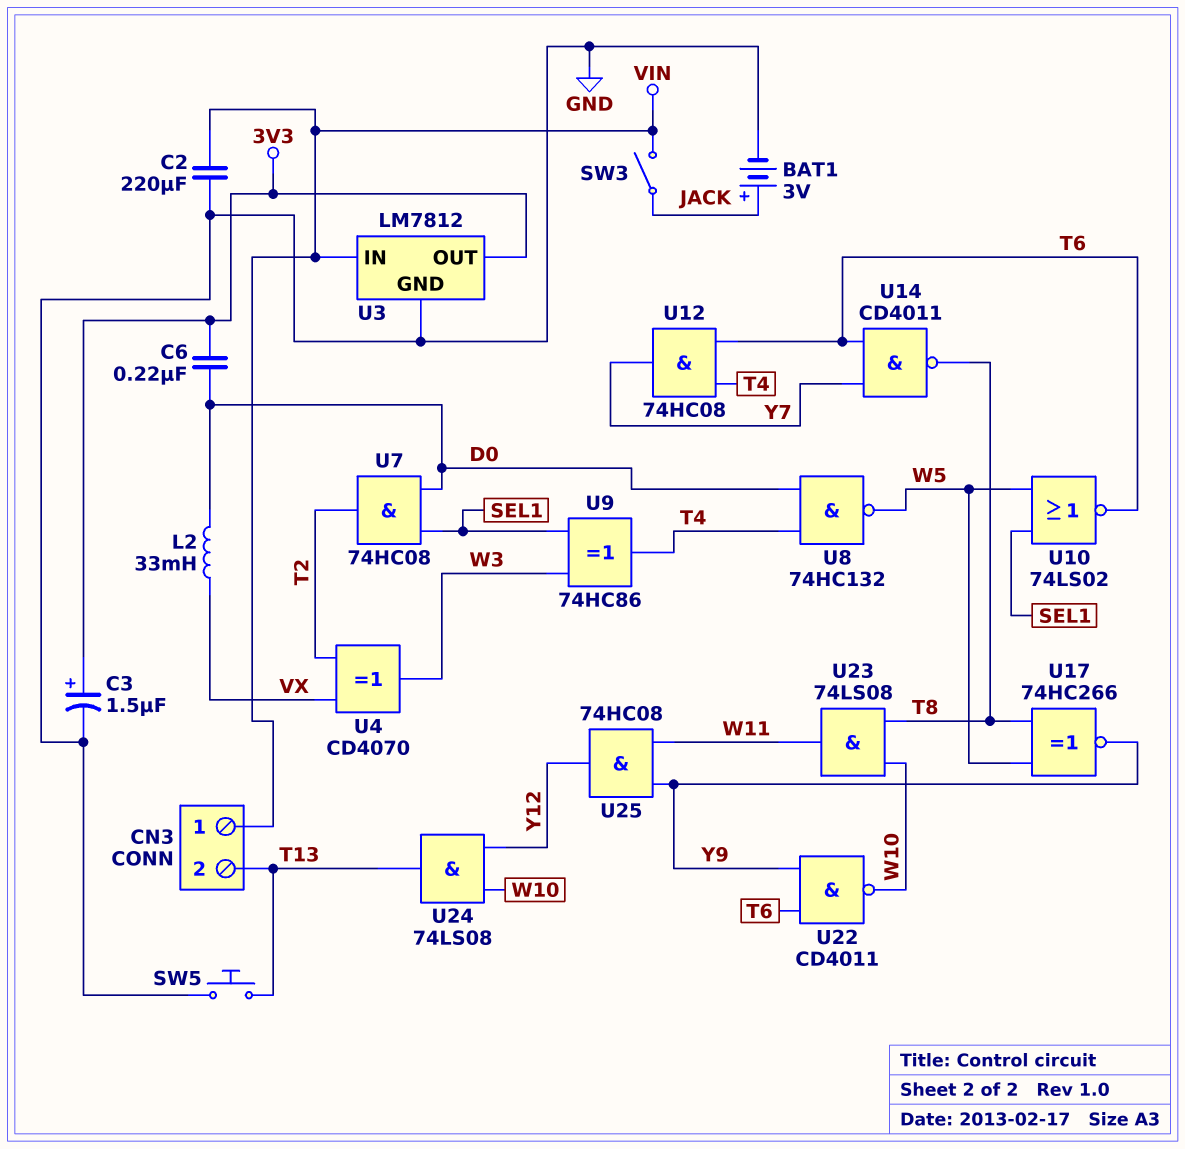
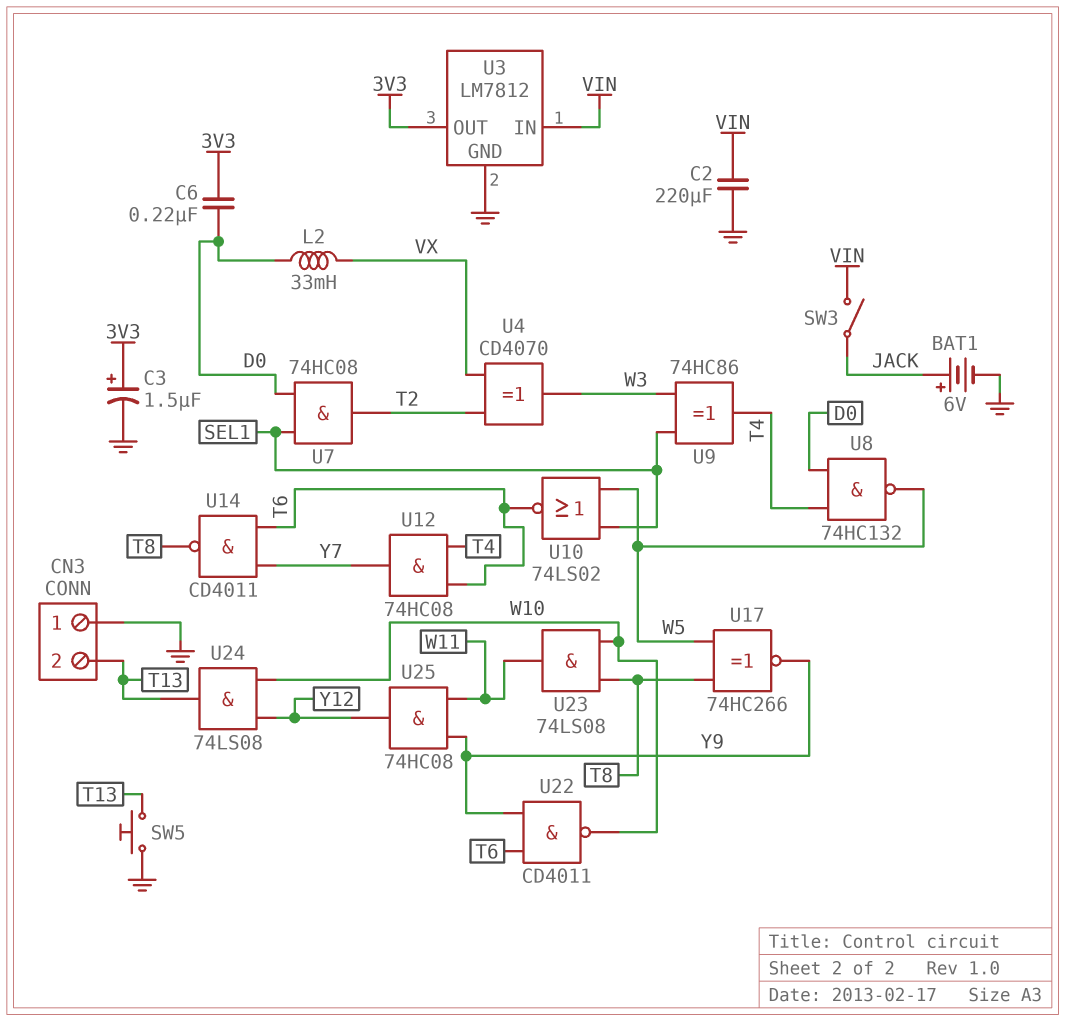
BAT1: 3V (plus JACK, minus GND) -> 6V (plus JACK, minus GND)
CN3 pin 1: VIN -> GND

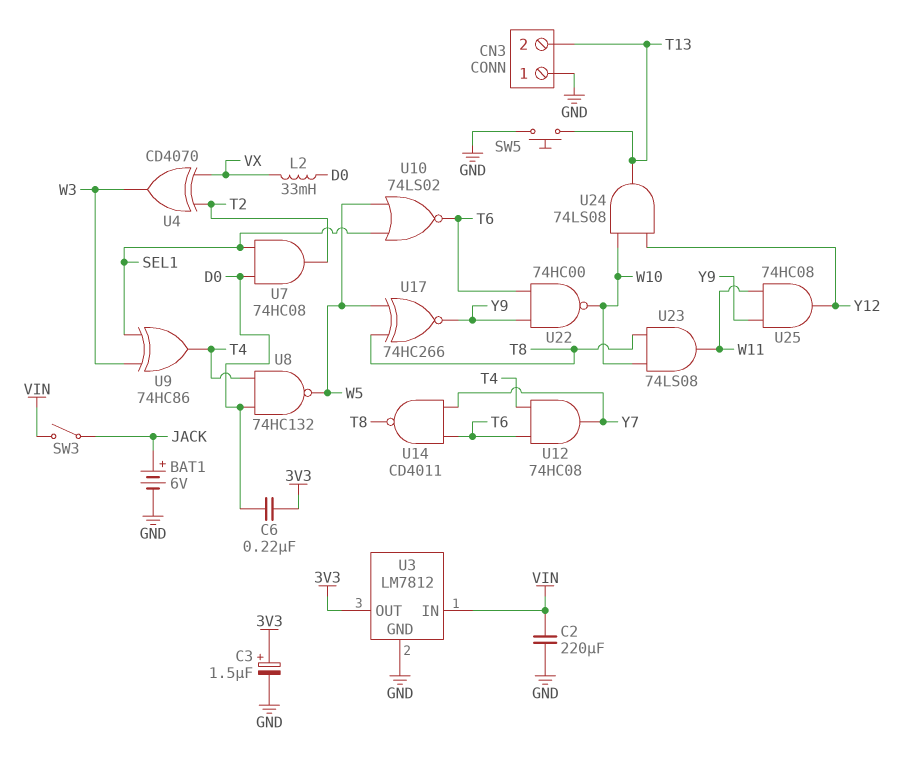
U22: NAND CD4011 (in T6, in Y9, out W10) -> NAND 74HC00 (in T6, in Y9, out W10)

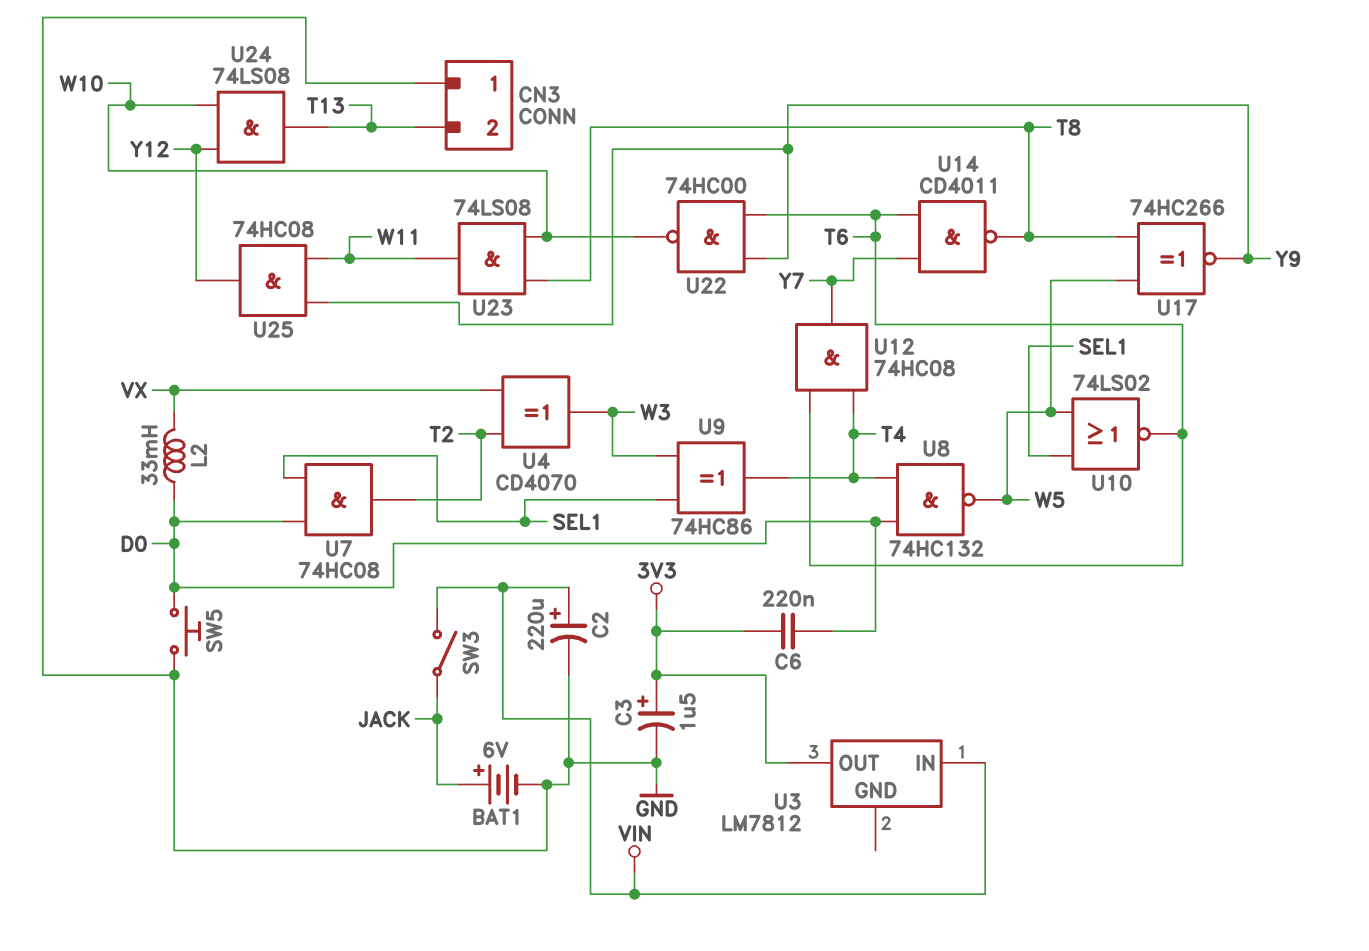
C2: 220uF (GND, VIN) -> 220uF (plus VIN, minus GND)
SW5: button (GND, T13) -> button (D0, GND)
U3 pin GND: GND -> none

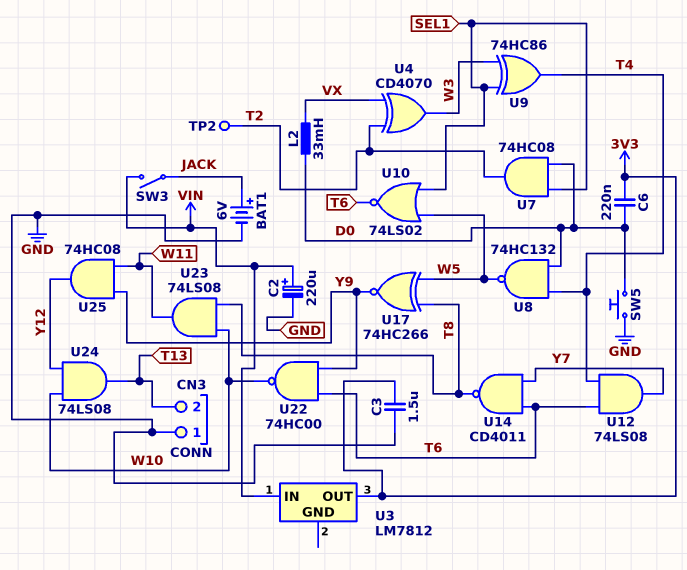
C3: 1.5uF (plus 3V3, minus GND) -> 1.5uF (3V3, GND)
TP2: none -> test point (T2)
U12: AND 74HC08 (in T4, in T6, out Y7) -> AND 74LS08 (in T4, in T6, out Y7)

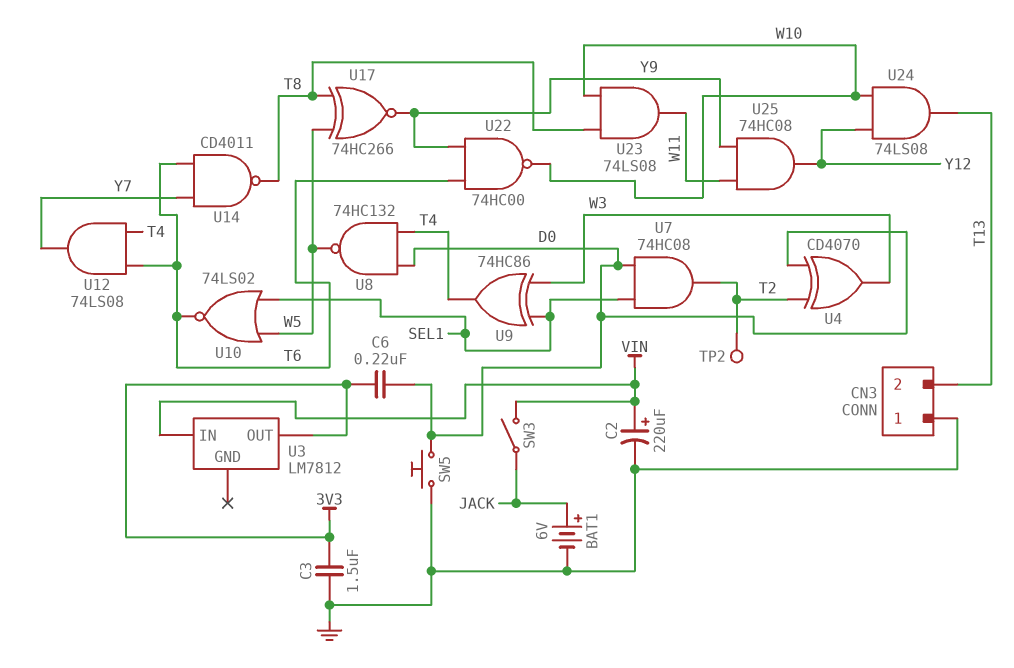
L2: 33mH (D0, VX) -> none
U4: XOR CD4070 (in T2, in VX, out W3) -> XOR CD4070 (in D0, in T2, out W3)

